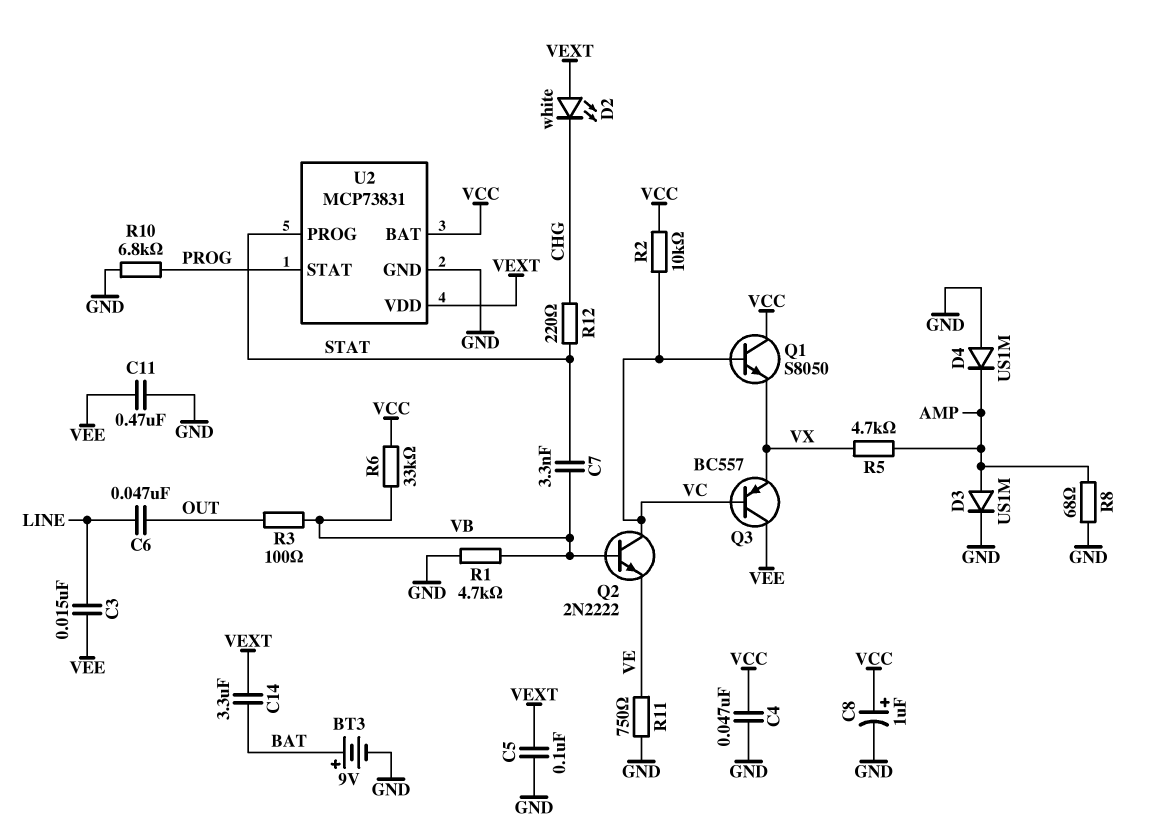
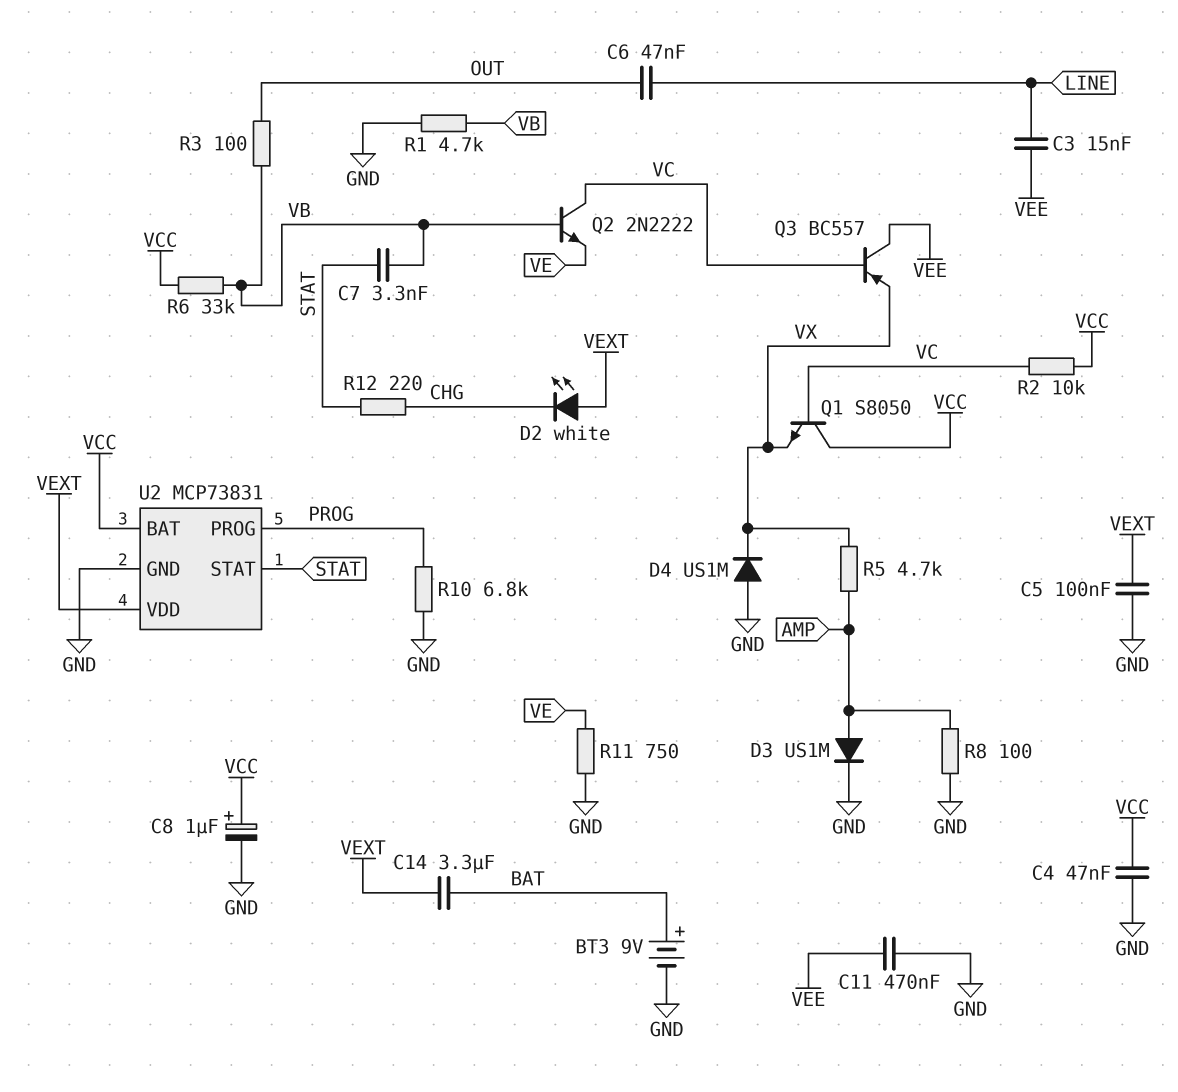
D4: diode US1M (A GND, K AMP) -> diode US1M (A GND, K VX)
R8: 68 (AMP, GND) -> 100 (AMP, GND)
U2 pin PROG: STAT -> PROG
U2 pin STAT: PROG -> STAT

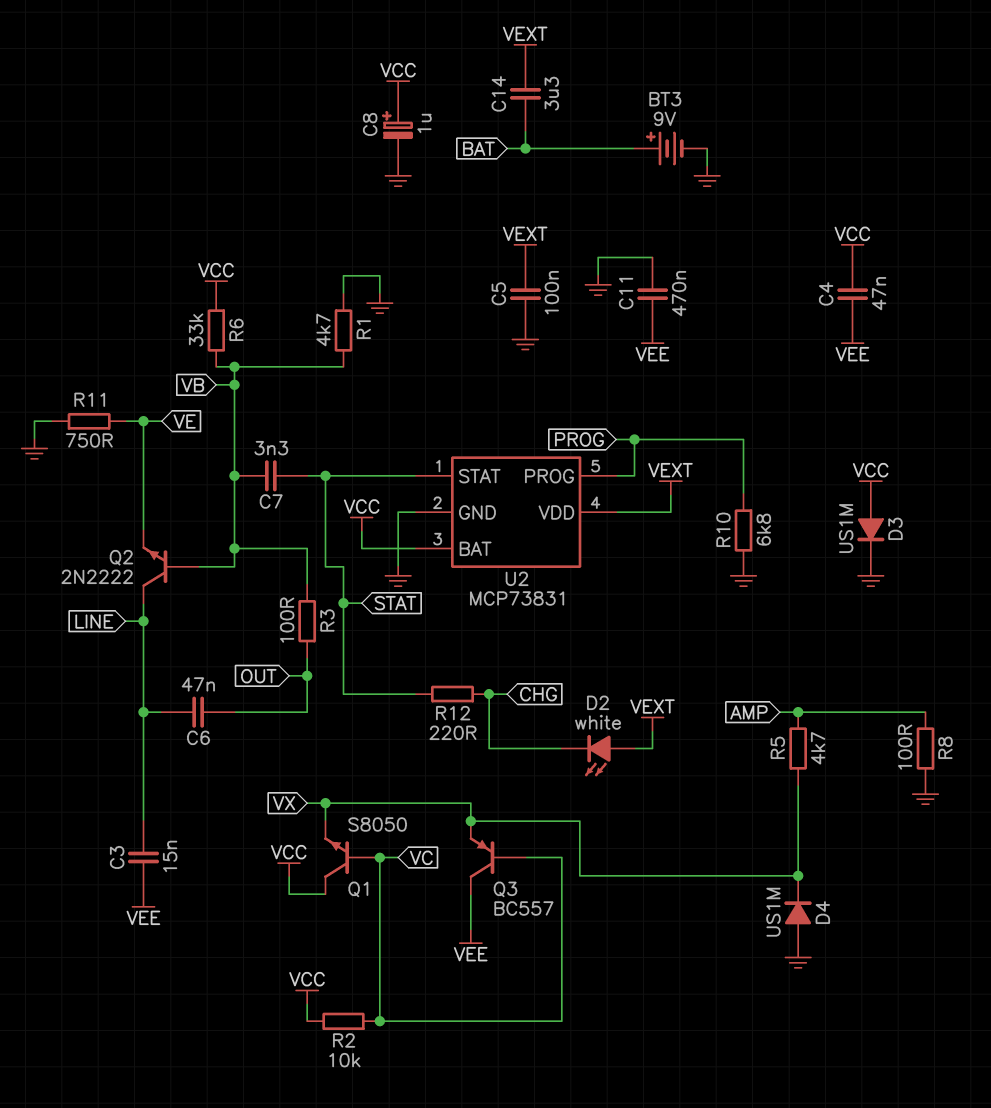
C4: 47nF (GND, VCC) -> 47nF (VCC, VEE)
D3: diode US1M (A AMP, K GND) -> diode US1M (A VCC, K GND)
Q2: NPN 2N2222 (B VB, C VC, E VE) -> NPN 2N2222 (B VB, C LINE, E VE)

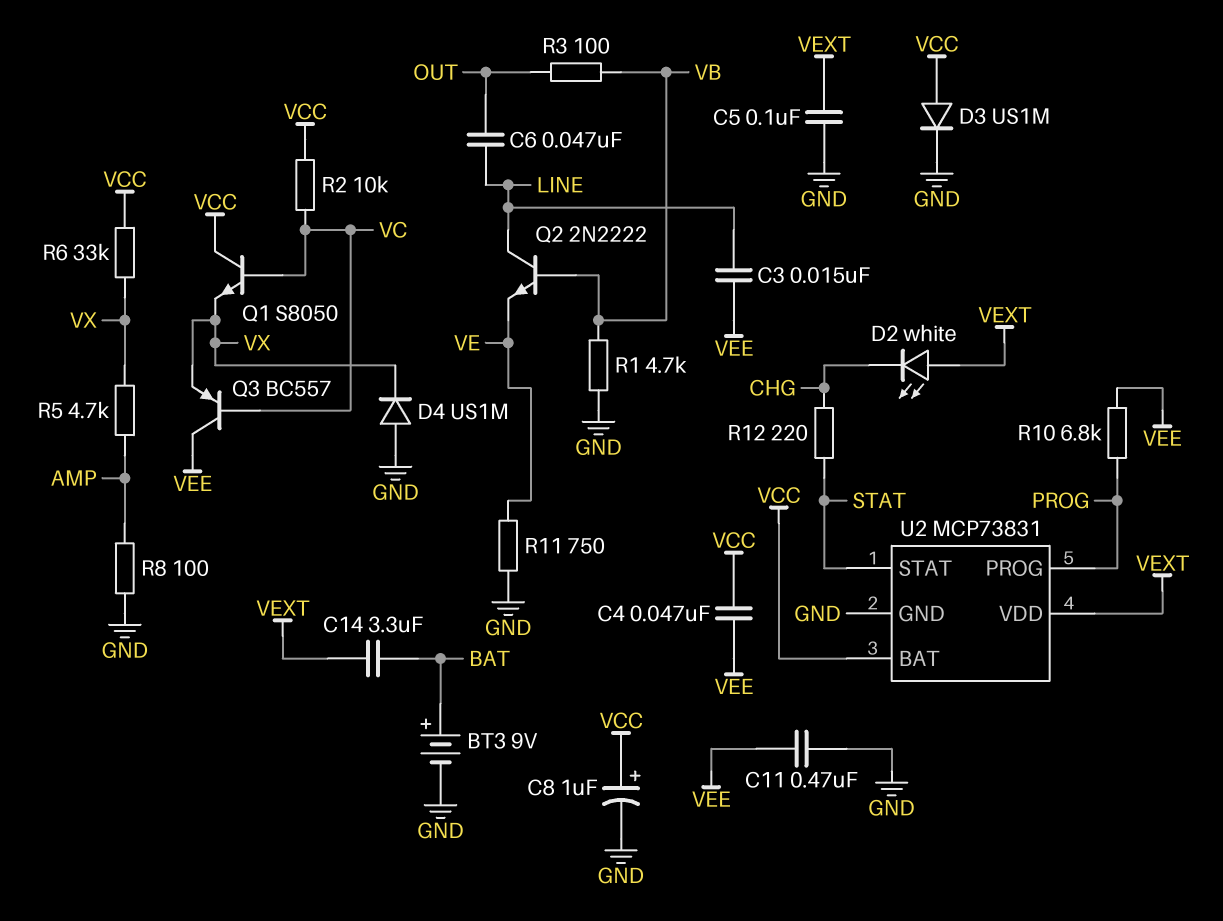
C7: 3.3nF (STAT, VB) -> none
R6: 33k (VB, VCC) -> 33k (VCC, VX)
R10: 6.8k (GND, PROG) -> 6.8k (PROG, VEE)

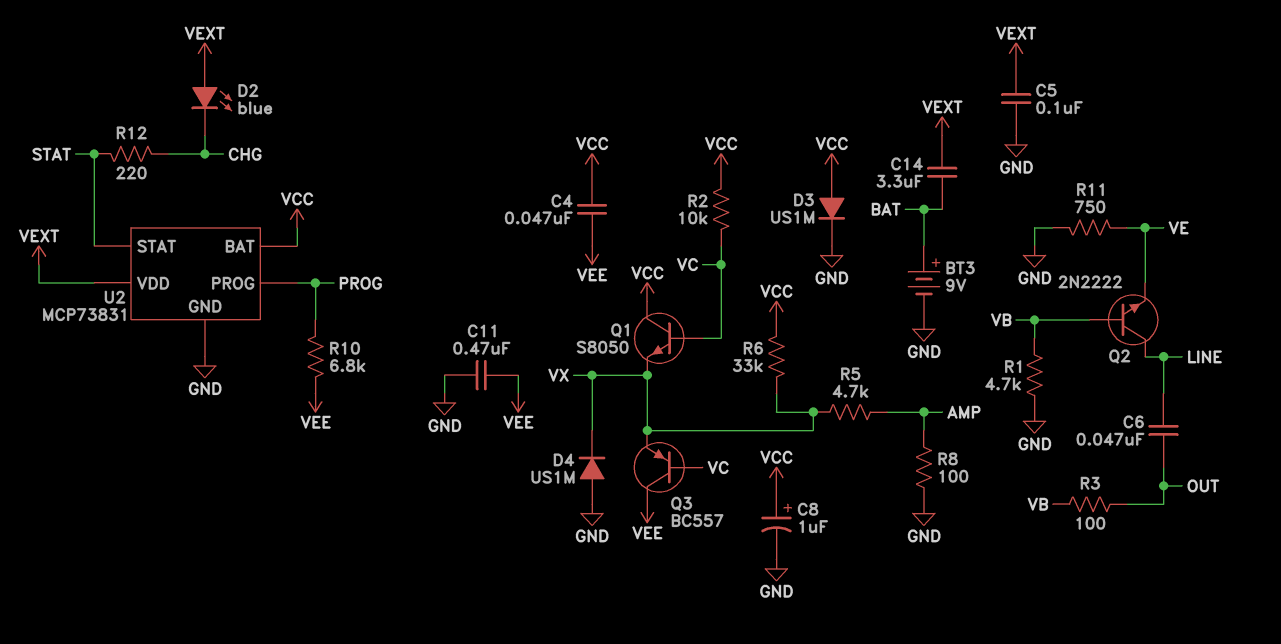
C3: 15nF (LINE, VEE) -> none
D2: LED white (A VEXT, K CHG) -> LED blue (A VEXT, K CHG)

